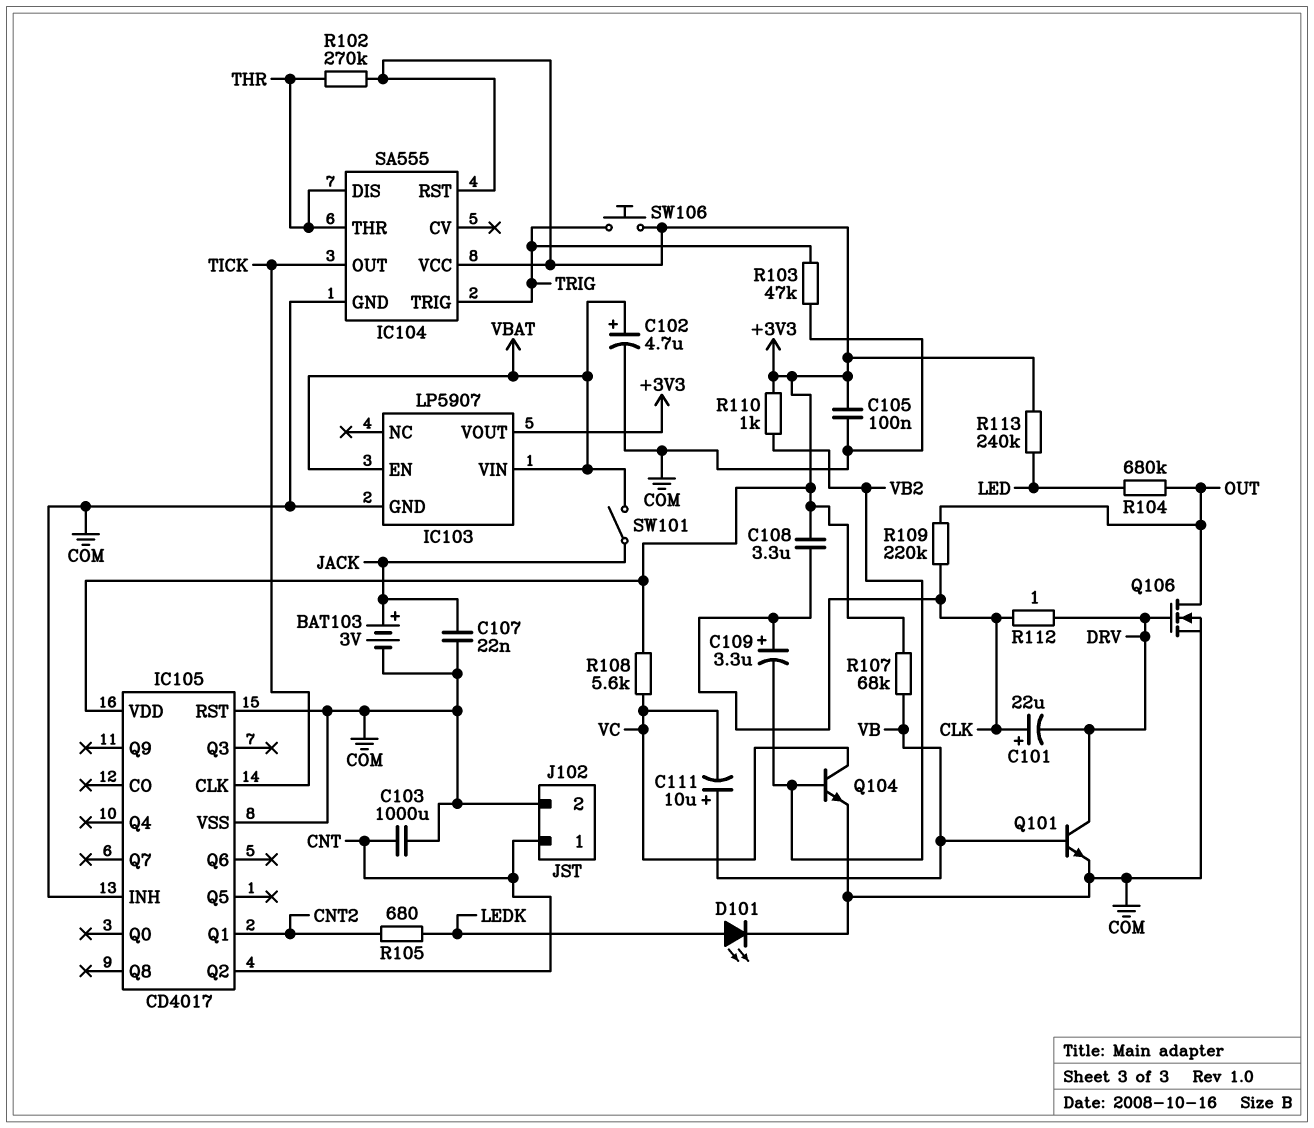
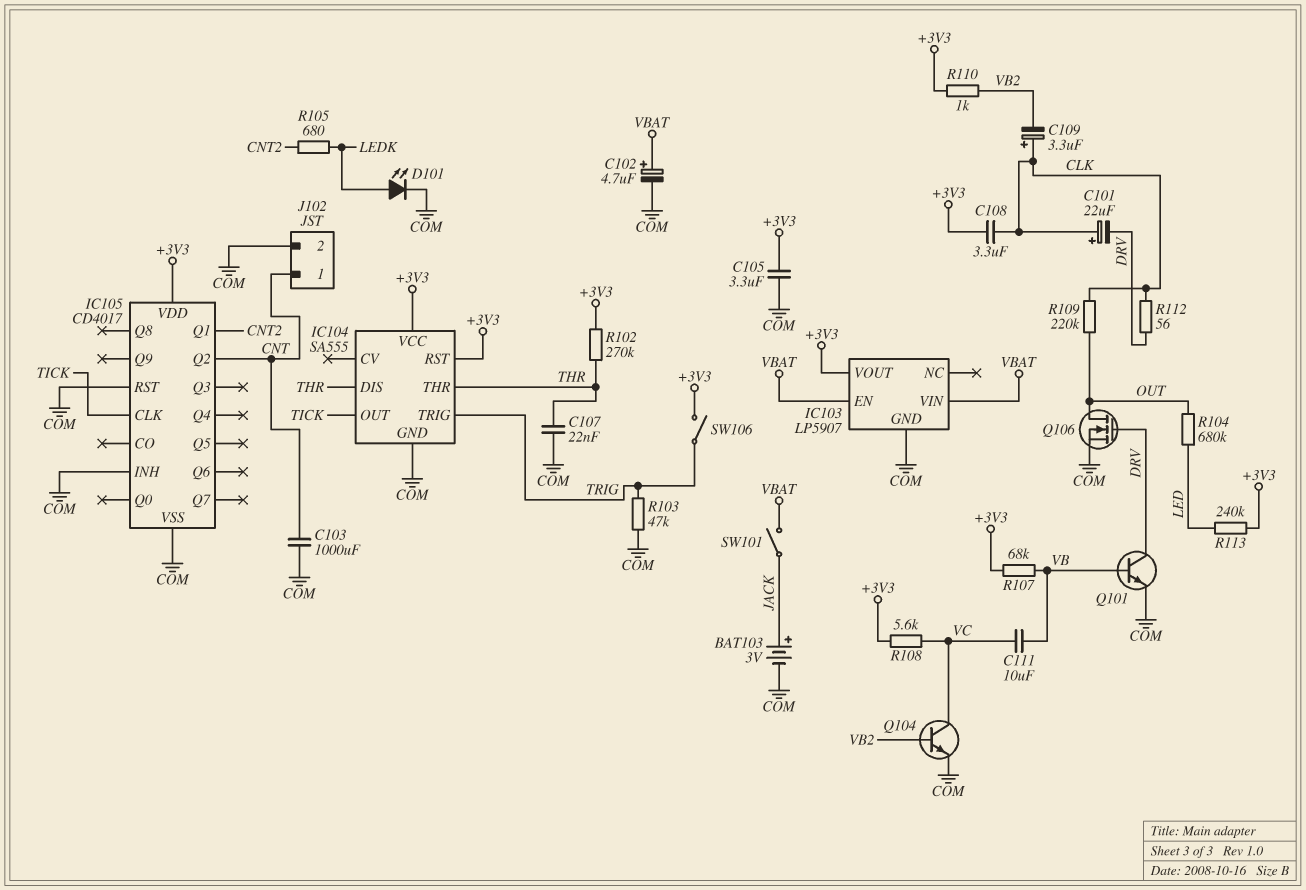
C105: 100nF (+3V3, COM) -> 3.3uF (+3V3, COM)
C107: 22nF (COM, JACK) -> 22nF (COM, THR)
C111: 10uF (plus VB, minus VC) -> 10uF (VB, VC)
R112: 1 (CLK, DRV) -> 56 (CLK, DRV)
SW106: button (+3V3, TRIG) -> switch (+3V3, TRIG)

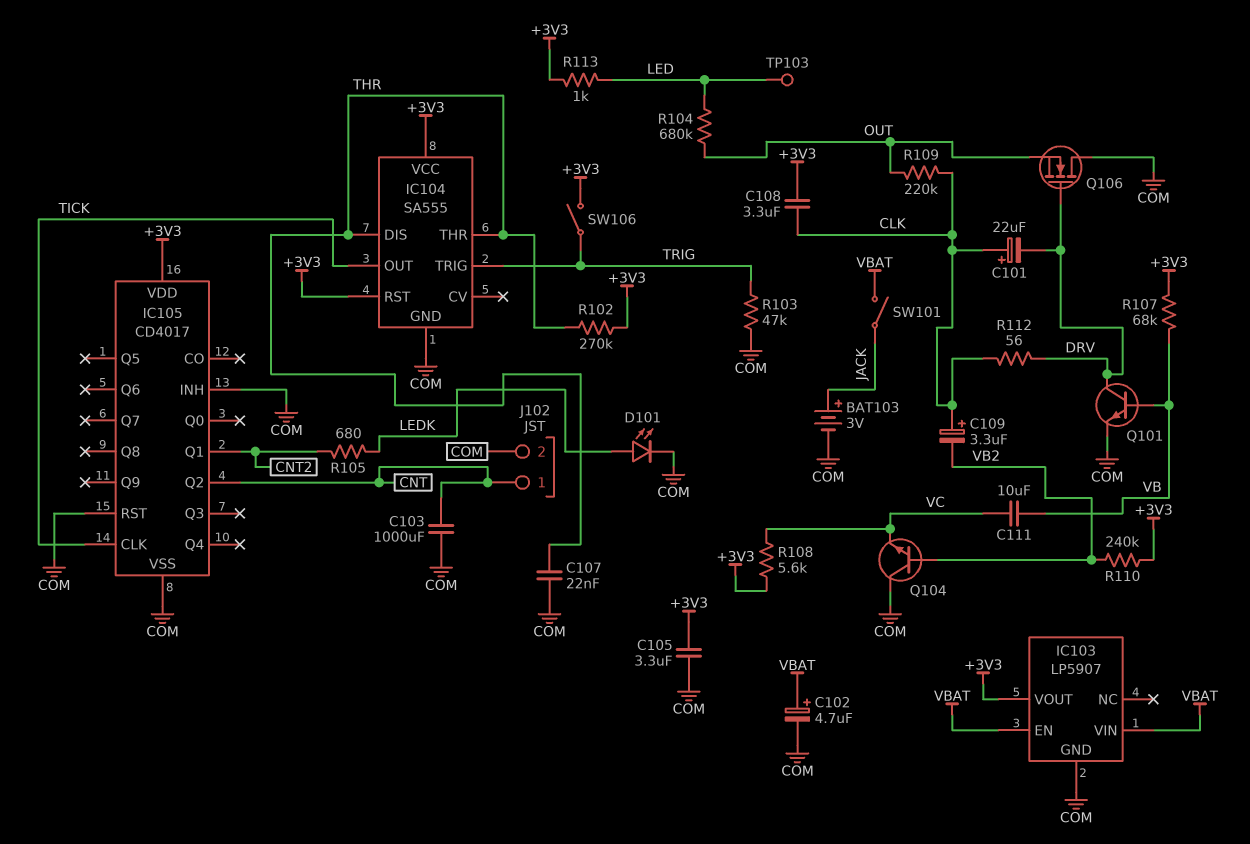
Q104: NPN (B VB2, C VC, E COM) -> NPN (B VB2, C COM, E VC)
Q106: NMOS (G DRV, D OUT, S COM) -> NMOS (G DRV, D COM, S OUT)
R110: 1k (+3V3, VB2) -> 240k (+3V3, VB2)
R113: 240k (+3V3, LED) -> 1k (+3V3, LED)
TP103: none -> test point (LED)

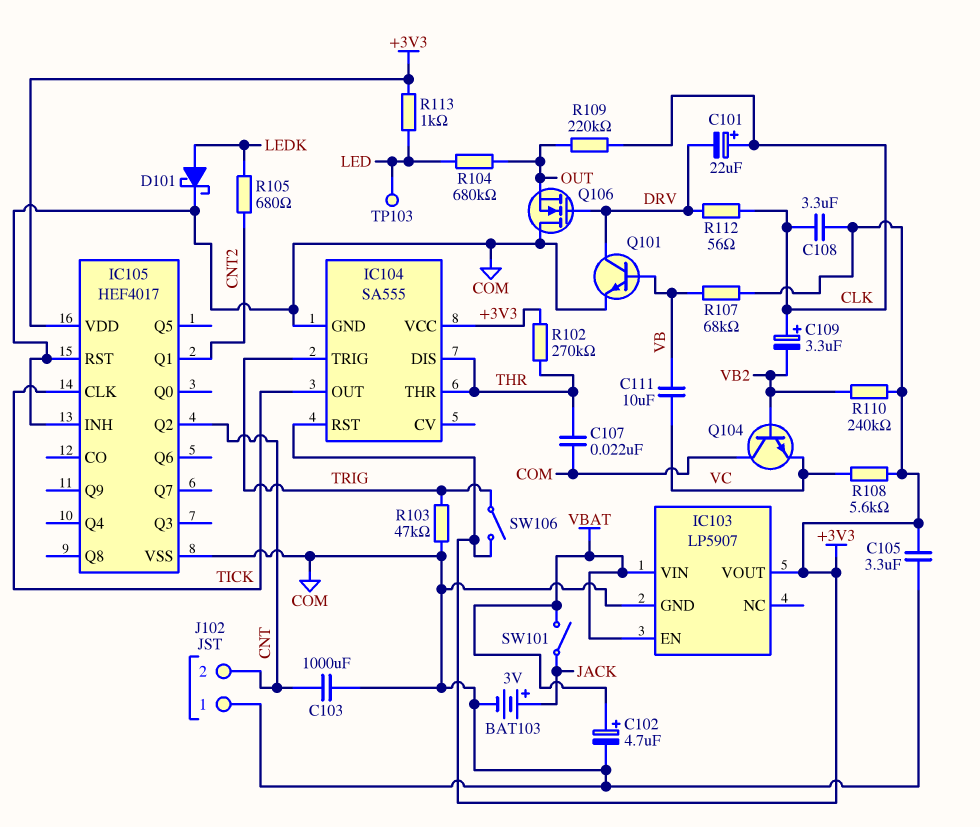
D101: LED (A LEDK, K COM) -> schottky (A LEDK, K COM)
IC105: CD4017 -> HEF4017
J102 pin 1: CNT -> COM
J102 pin 2: COM -> CNT

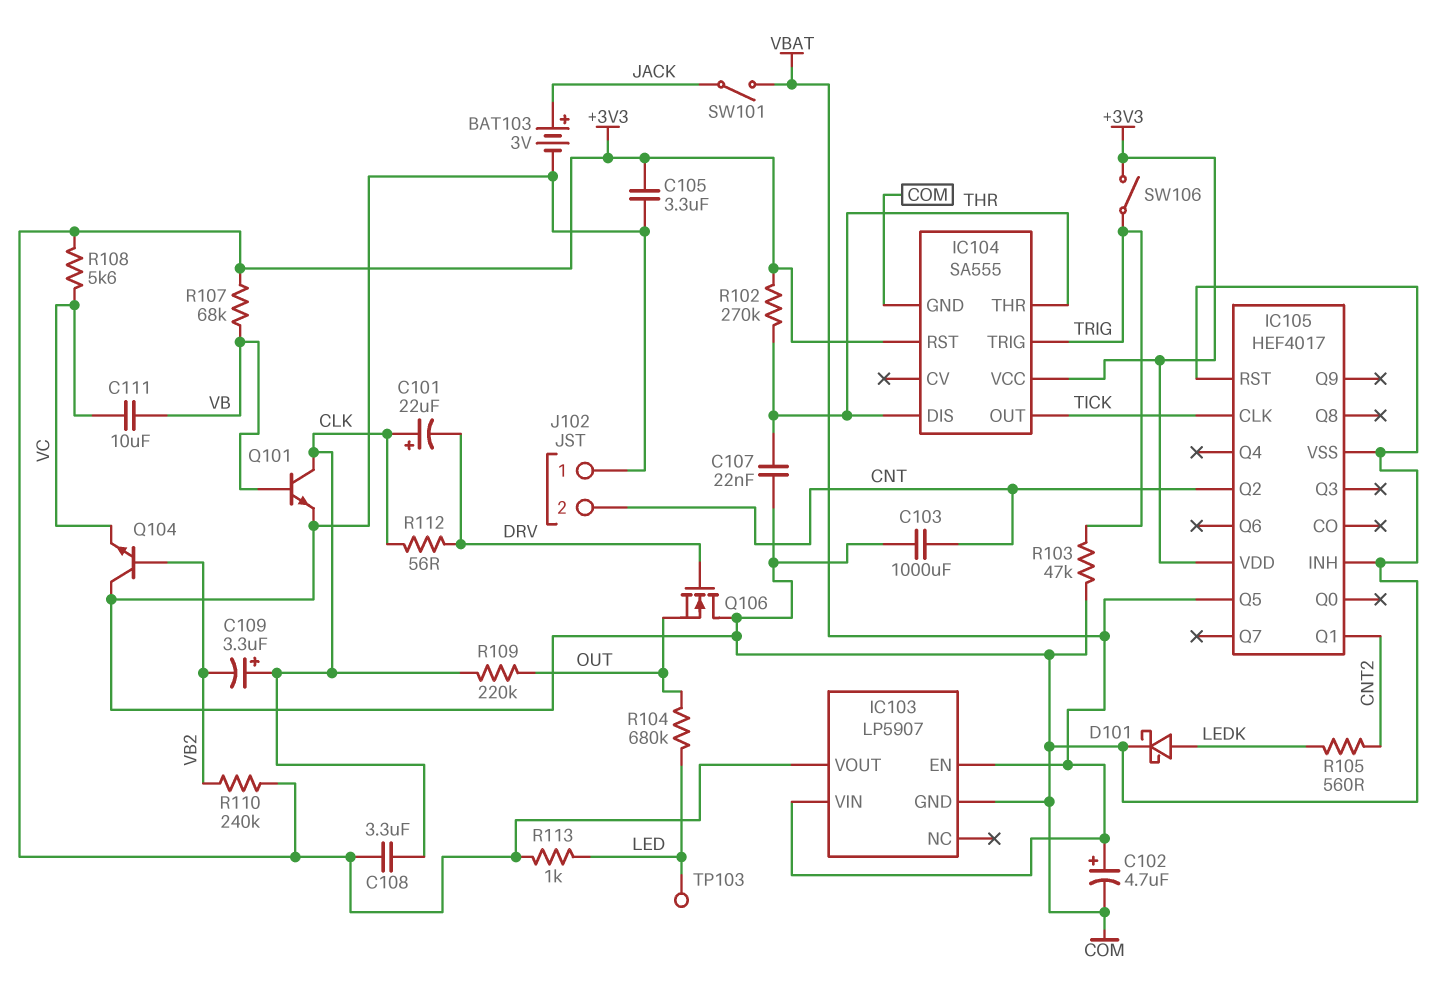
IC105 pin Q5: none -> VBAT
Q101: NPN (B VB, C DRV, E COM) -> NPN (B VB, C CLK, E COM)
R105: 680 (CNT2, LEDK) -> 560 (CNT2, LEDK)

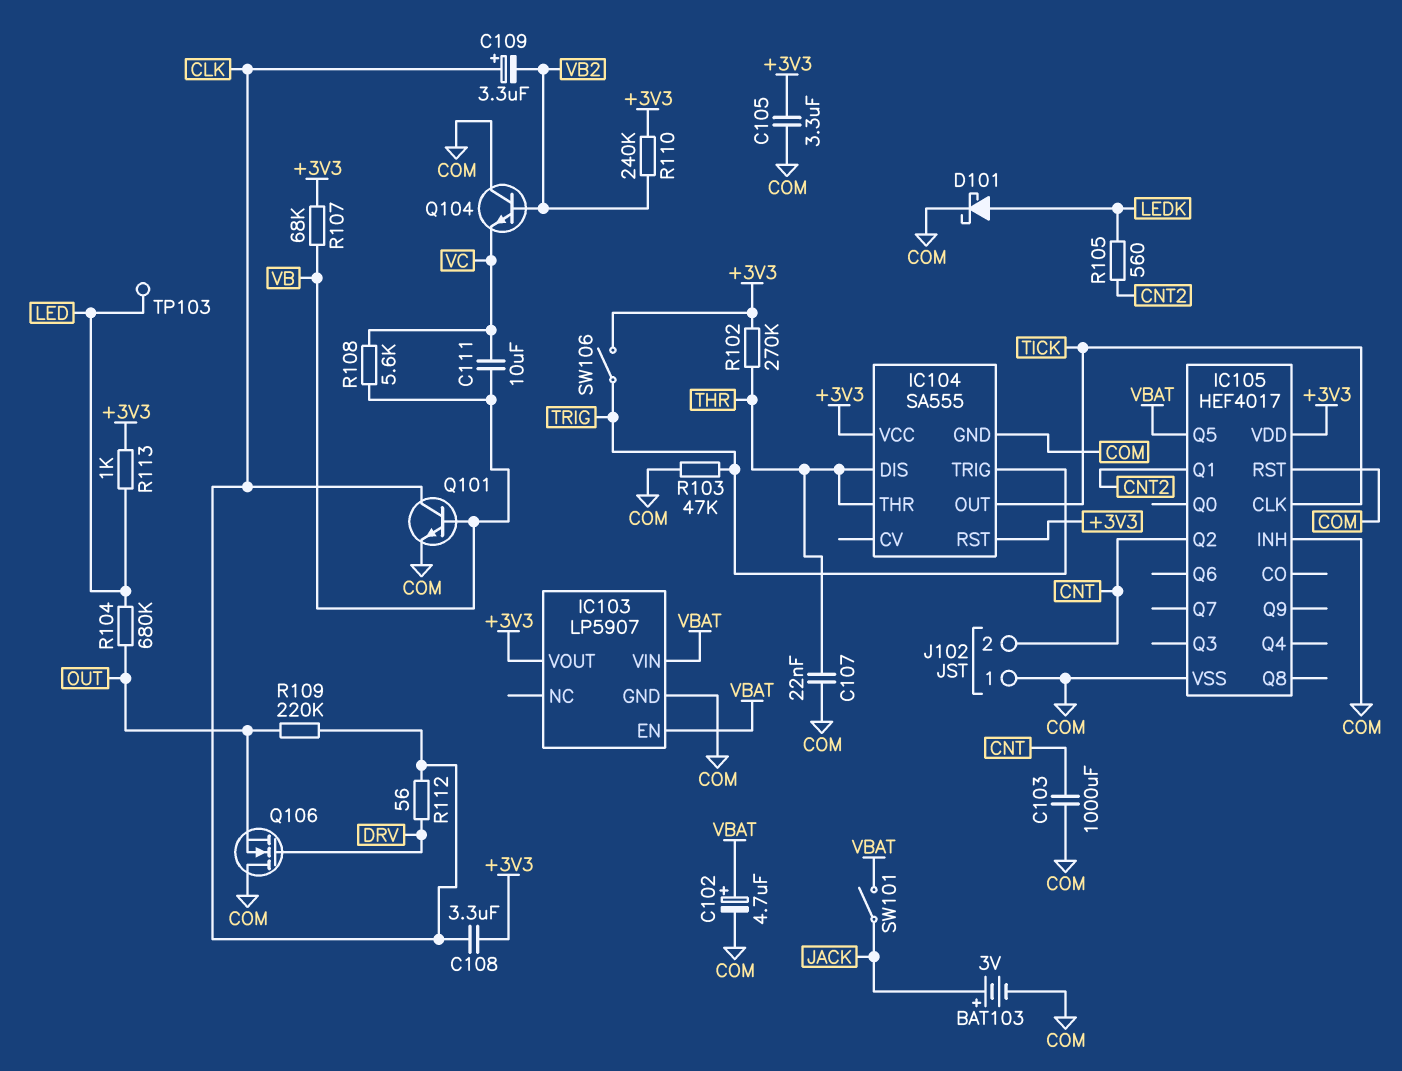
C101: 22uF (plus CLK, minus DRV) -> none
R108: 5.6k (+3V3, VC) -> 5.6k (VB, VC)

